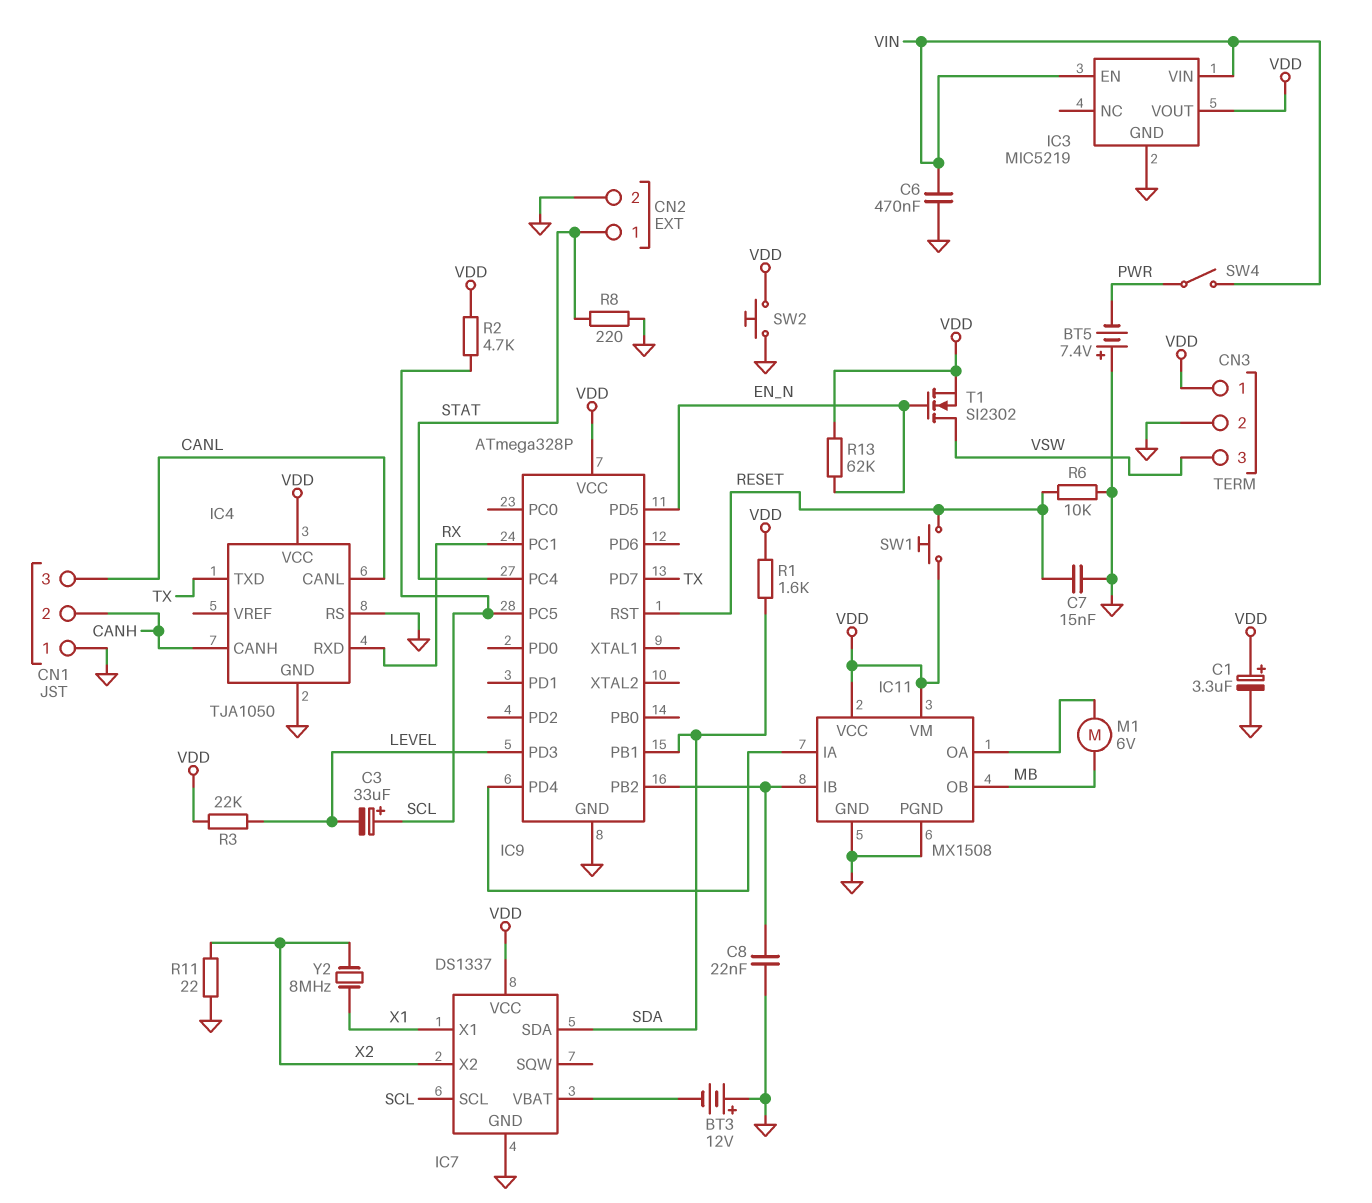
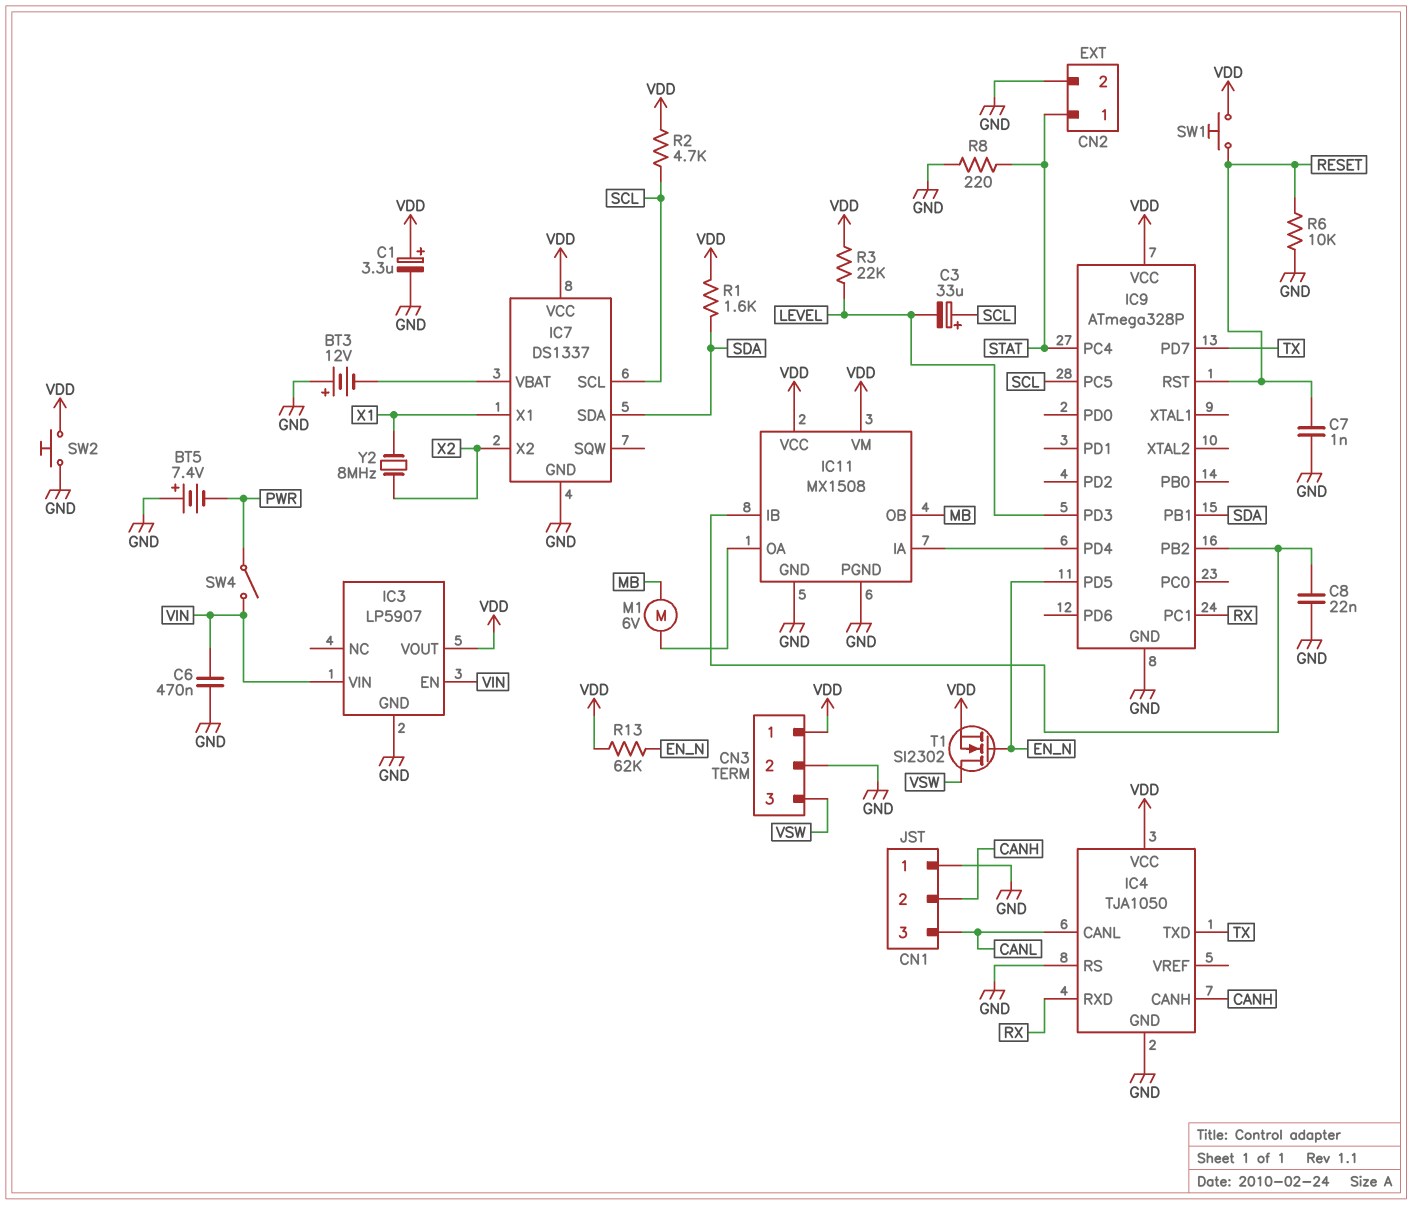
C7: 15nF (GND, RESET) -> 1nF (GND, RESET)
IC3: MIC5219 -> LP5907
R11: 22 (GND, X2) -> none

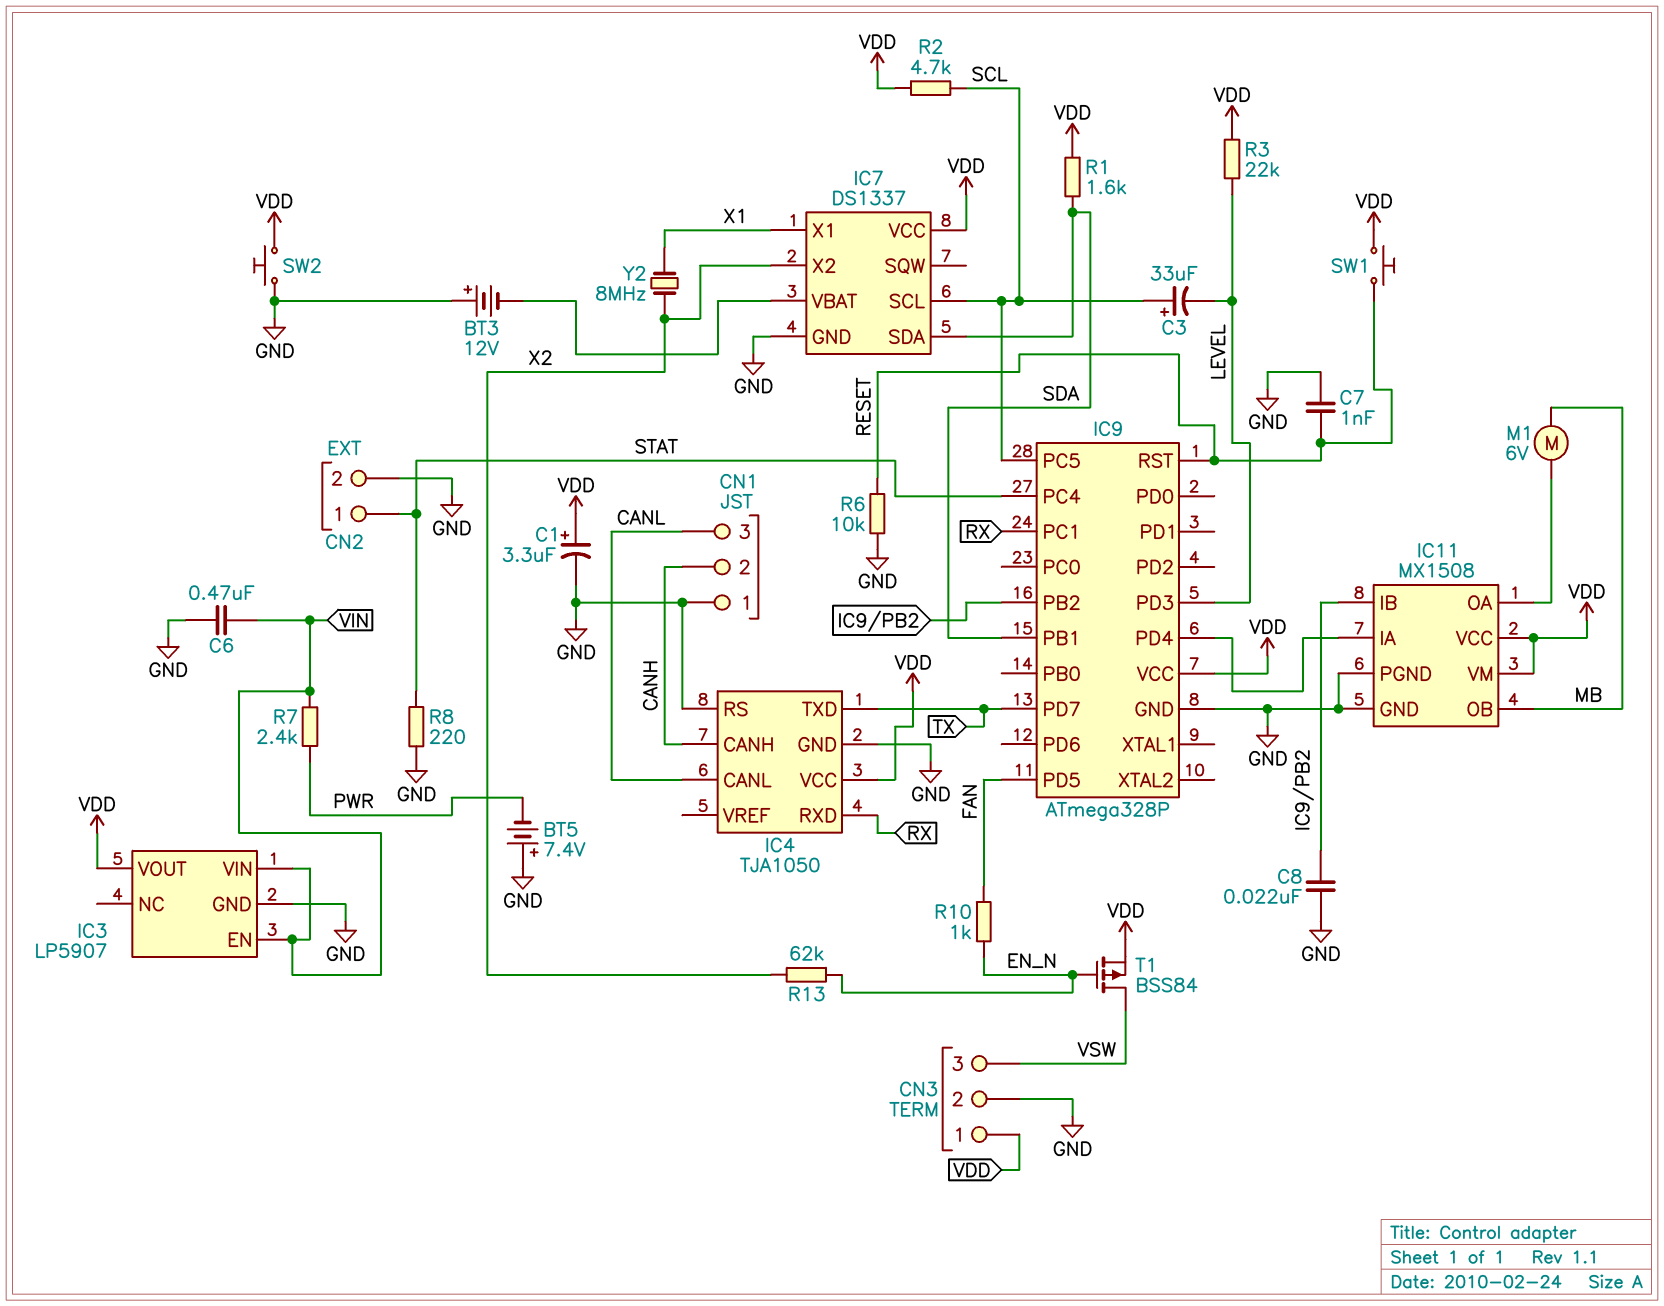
IC9 pin PD5: EN_N -> FAN
R7: none -> 2.4k (PWR, VIN)
R10: none -> 1k (EN_N, FAN)
R13: 62k (EN_N, VDD) -> 62k (EN_N, X2)
SW4: switch (PWR, VIN) -> none
T1: NMOS SI2302 (G EN_N, D VSW, S VDD) -> PMOS BSS84 (G EN_N, D VSW, S VDD)

